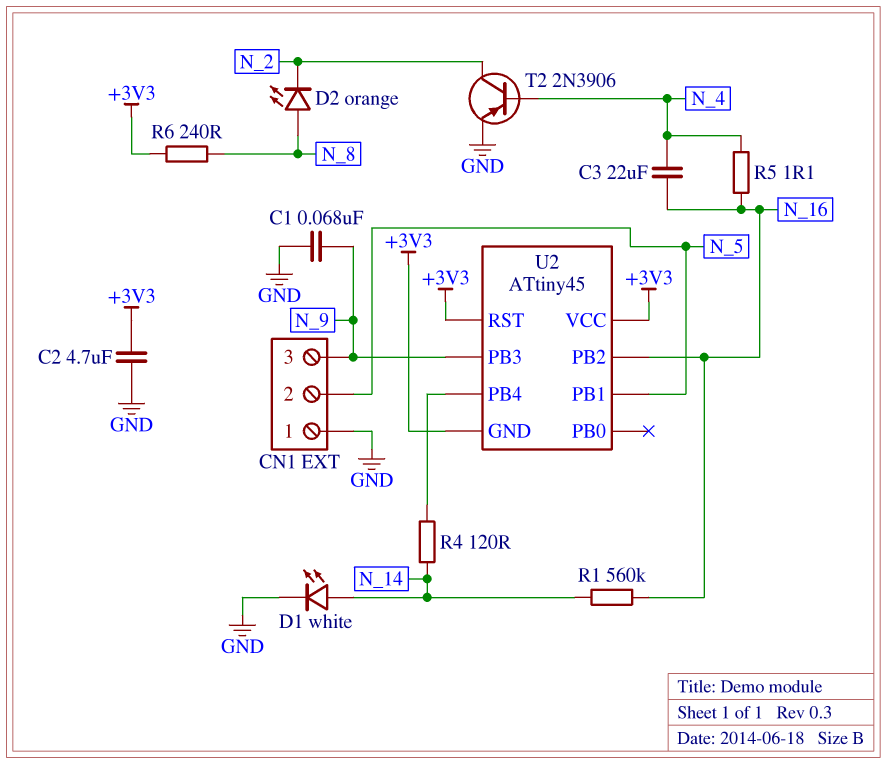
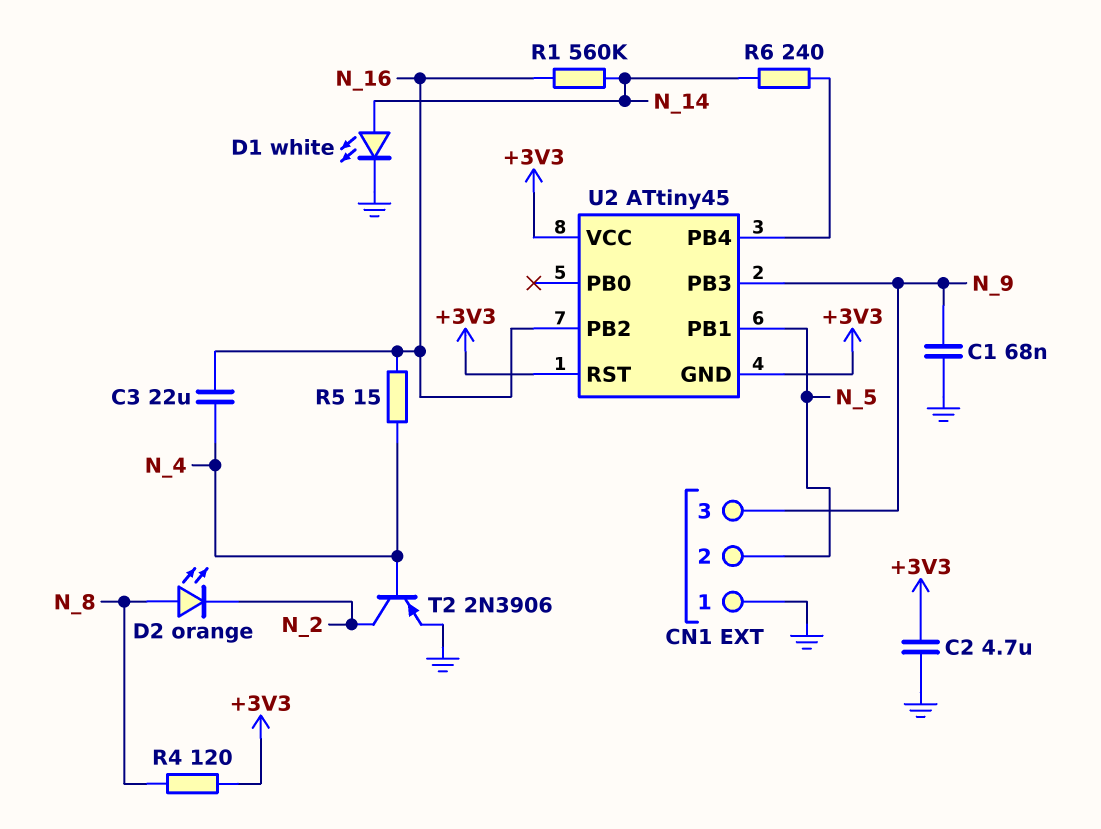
R4: 120 (N_14, U2/PB4) -> 120 (+3V3, N_8)
R5: 1.1 (N_4, N_16) -> 15 (N_4, N_16)
R6: 240 (+3V3, N_8) -> 240 (N_14, U2/PB4)

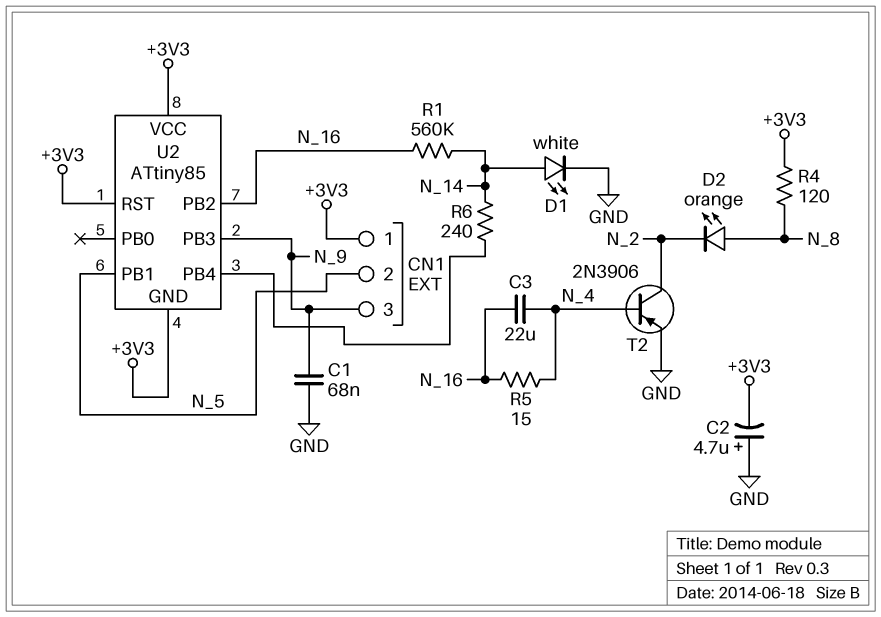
C2: 4.7uF (+3V3, GND) -> 4.7uF (plus GND, minus +3V3)
CN1 pin 1: GND -> +3V3
U2: ATtiny45 -> ATtiny85

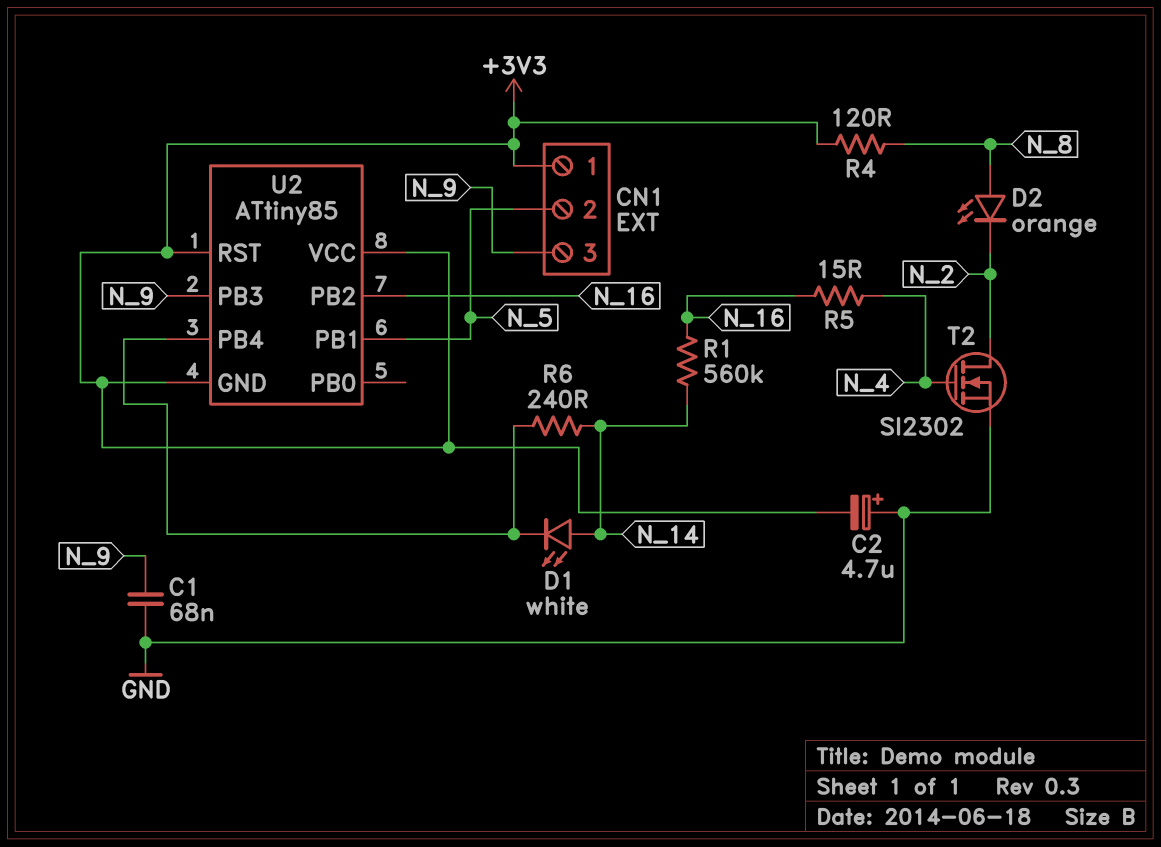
C3: 22uF (N_4, N_16) -> none
D1: LED white (A N_14, K GND) -> LED white (A N_14, K U2/PB4)
T2: PNP 2N3906 (B N_4, C N_2, E GND) -> NMOS SI2302 (G N_4, D N_2, S GND)

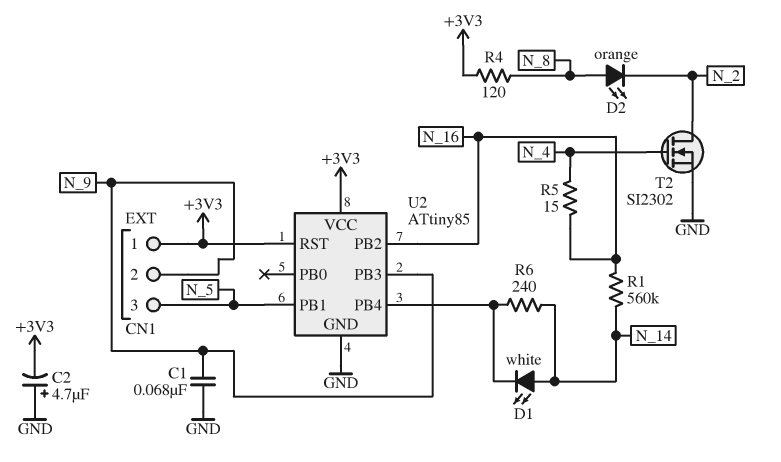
CN1 pin 2: N_5 -> N_9
CN1 pin 3: N_9 -> N_5
U2 pin GND: +3V3 -> GND

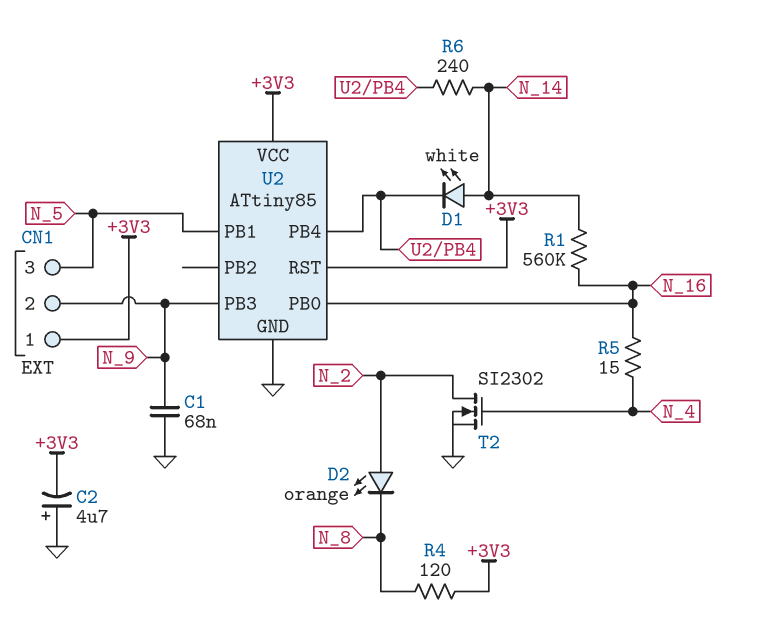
D2: LED orange (A N_8, K N_2) -> LED orange (A N_2, K N_8)
U2 pin PB0: none -> N_16
U2 pin PB2: N_16 -> none

